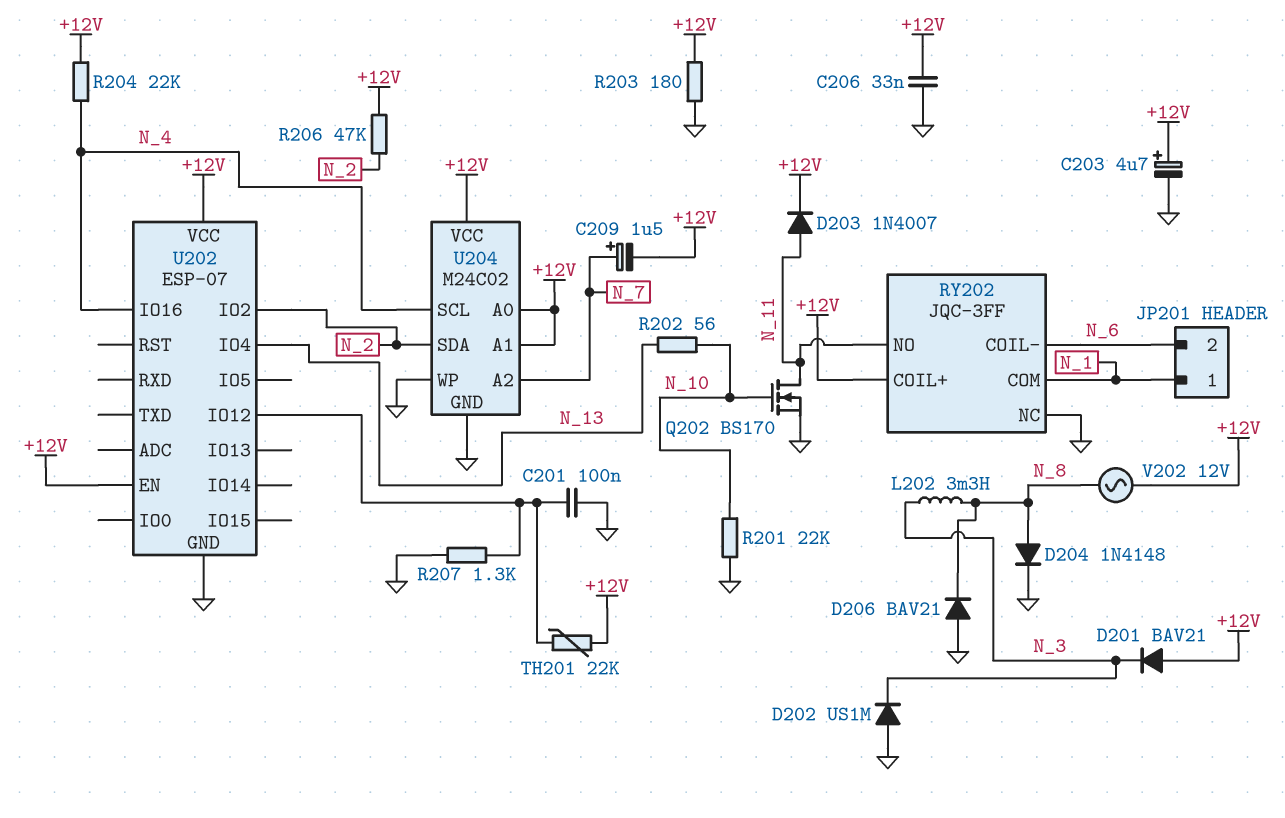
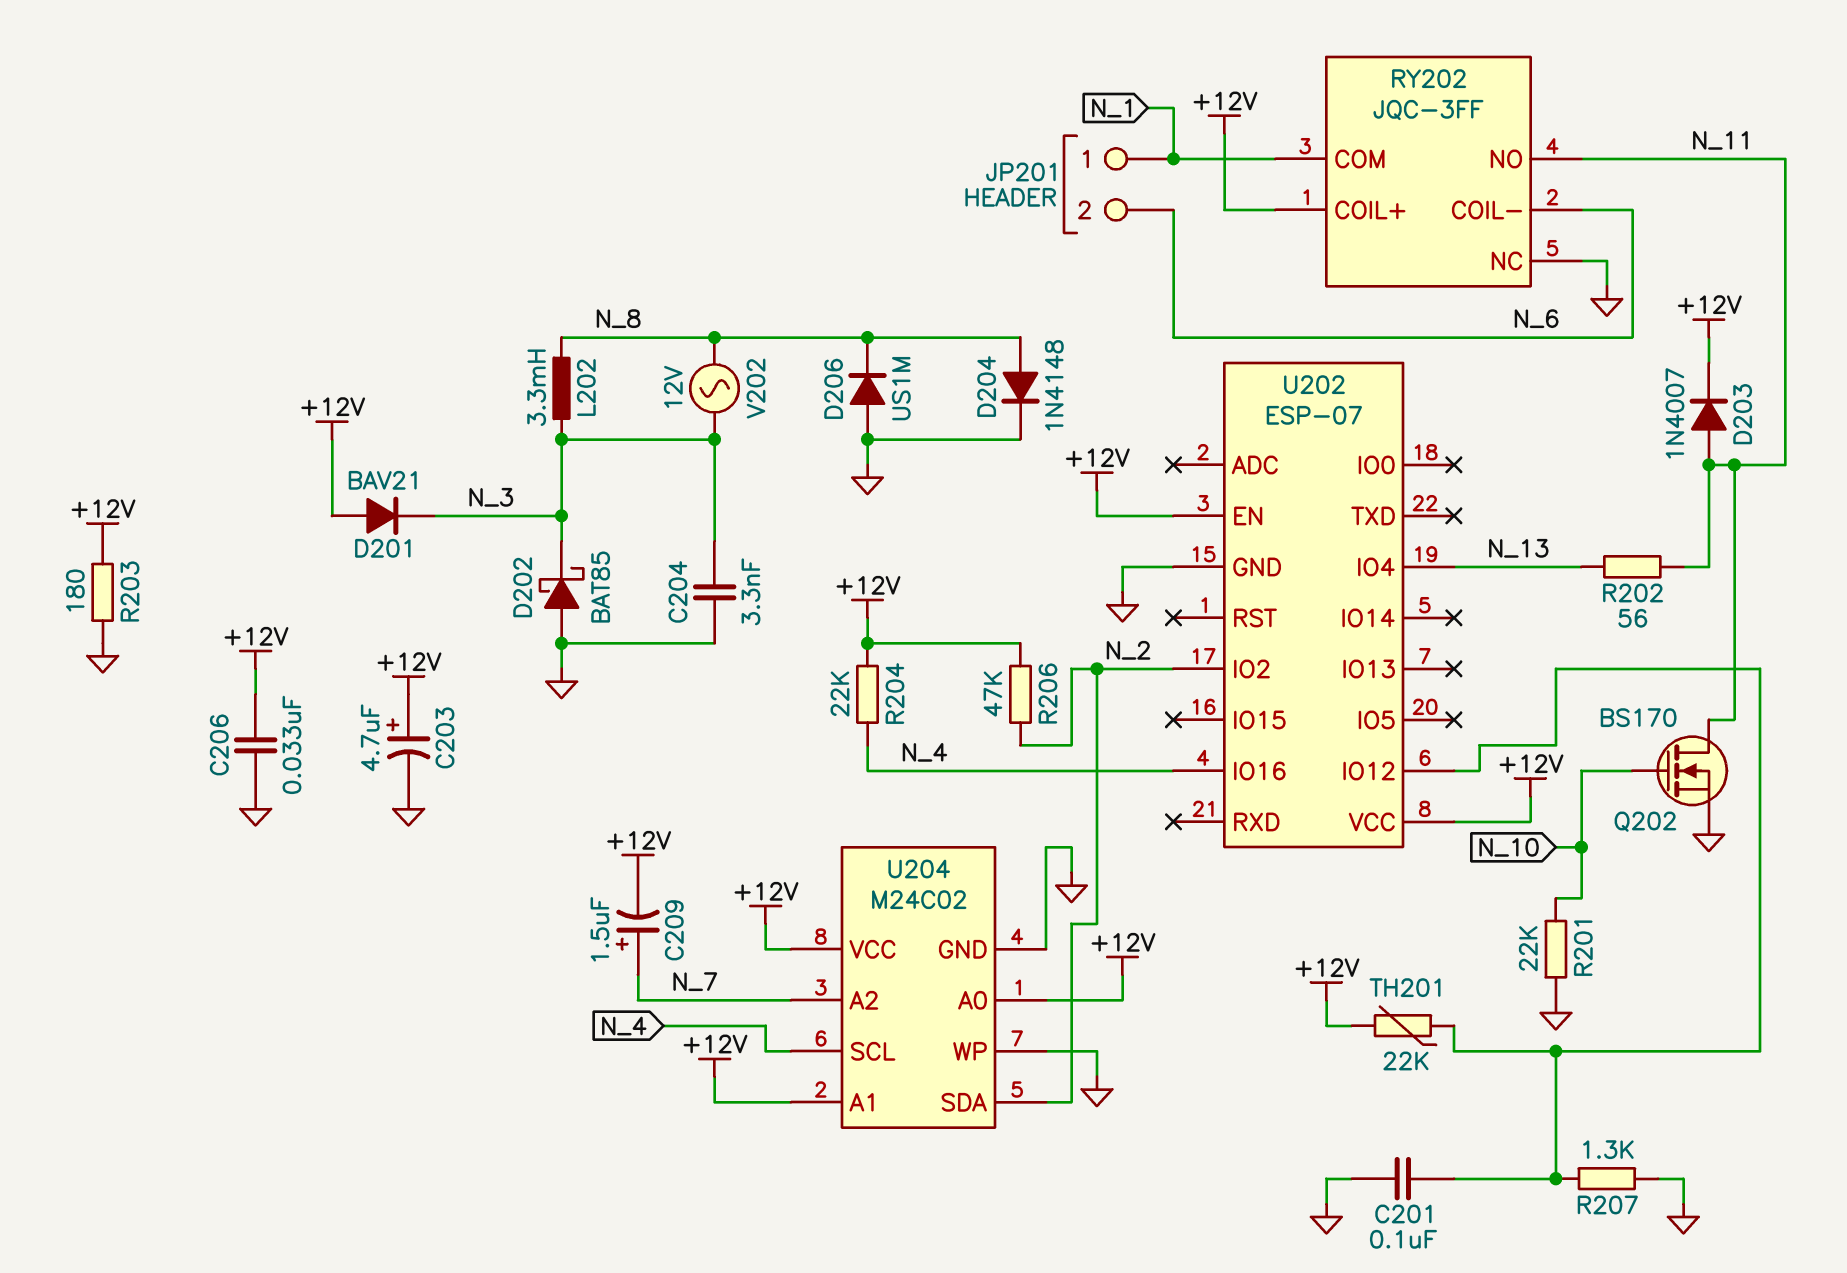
C204: none -> 3.3nF (GND, N_3)
D202: diode US1M (A GND, K N_3) -> schottky BAT85 (A GND, K N_3)
D206: diode BAV21 (A GND, K N_8) -> diode US1M (A GND, K N_8)
R202: 56 (N_10, N_13) -> 56 (N_11, N_13)
V202: AC 12V (+12V, N_8) -> AC 12V (N_3, N_8)

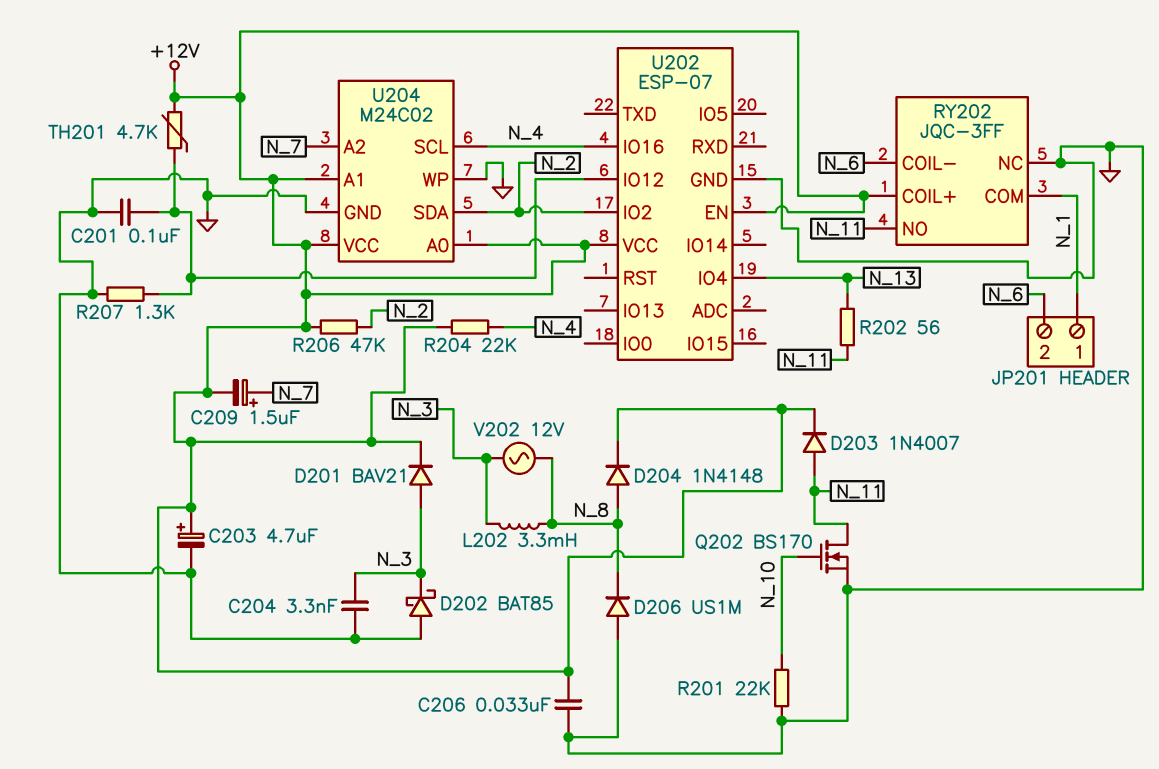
D201: diode BAV21 (A +12V, K N_3) -> diode BAV21 (A N_3, K +12V)
D204: diode 1N4148 (A N_8, K GND) -> diode 1N4148 (A N_8, K +12V)
R203: 180 (+12V, GND) -> none
TH201: 22k (+12V, U202/IO12) -> 4.7k (+12V, U202/IO12)

